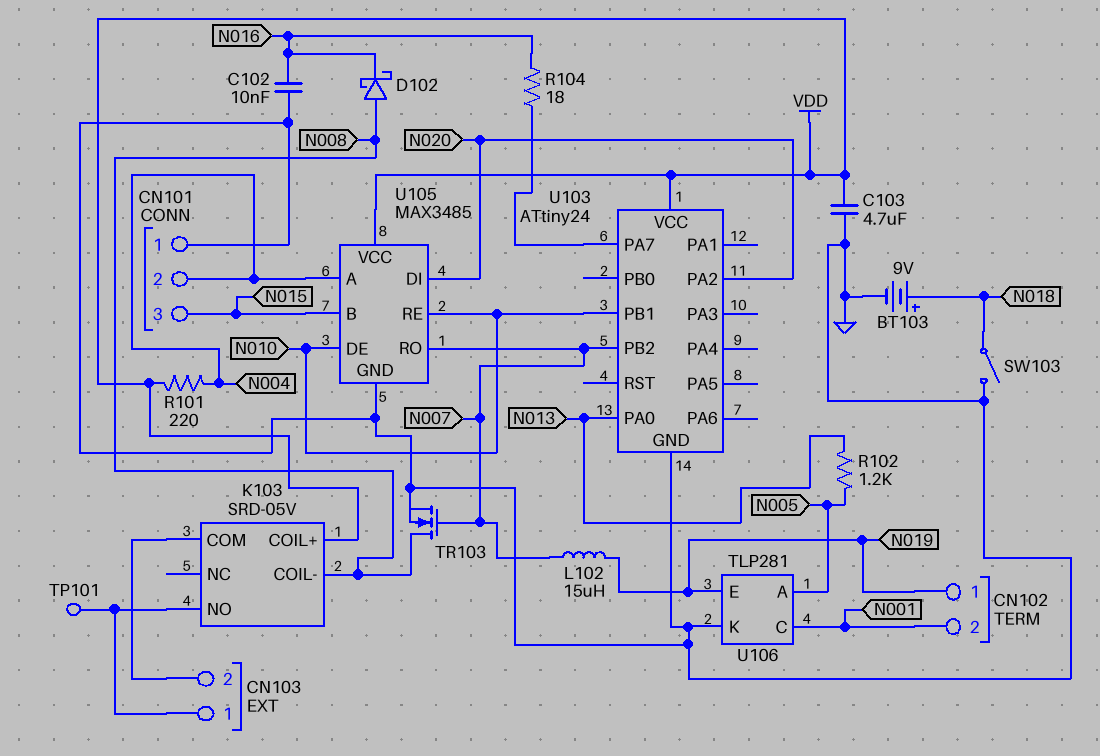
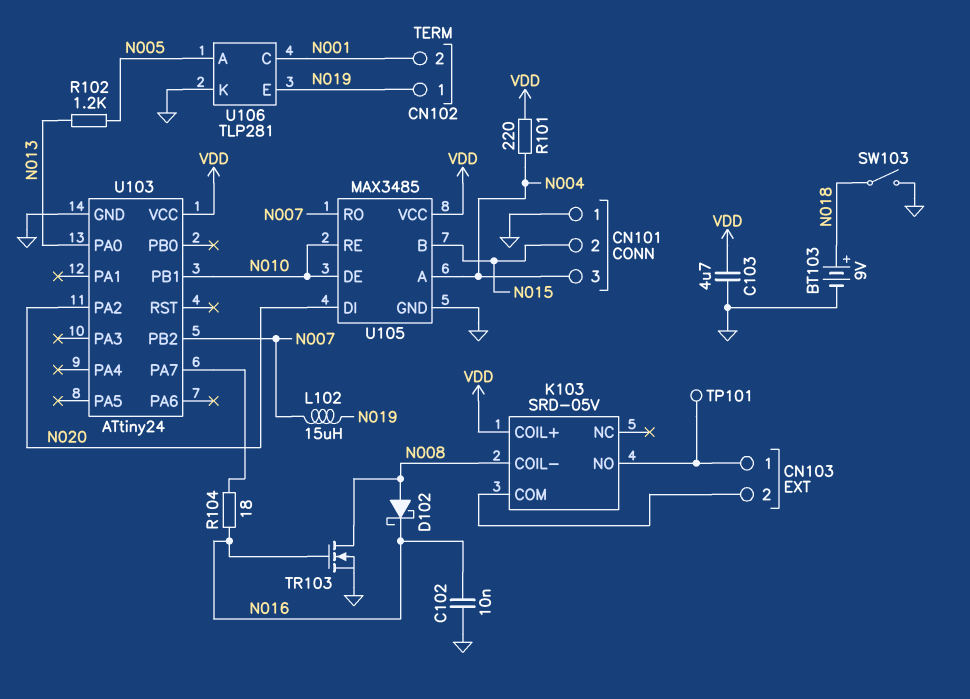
CN101 pin 2: N004 -> N015
CN101 pin 3: N015 -> N004
TR103: NMOS (G N007, D N008, S GND) -> NMOS (G N016, D N008, S GND)

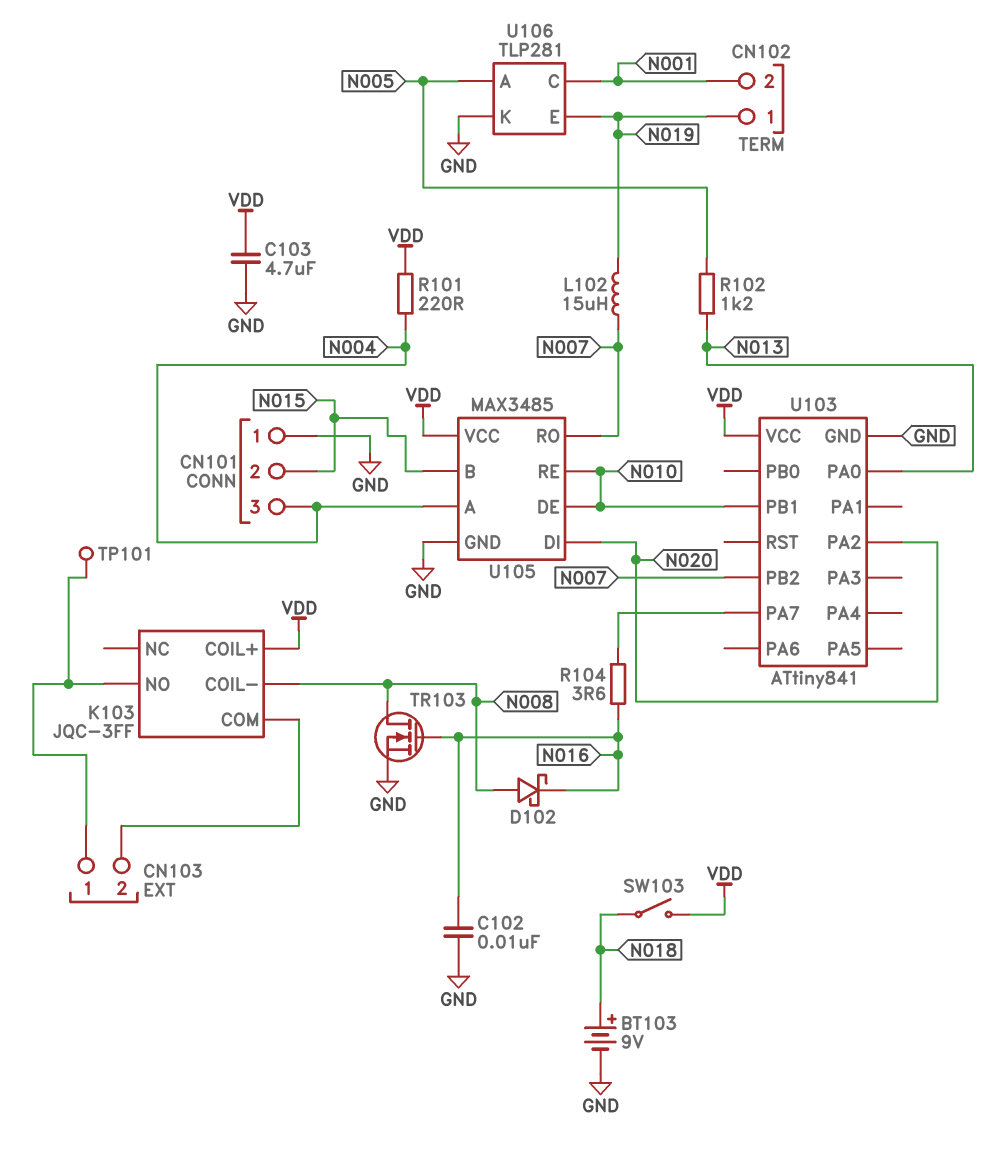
K103: SRD-05V -> JQC-3FF
R104: 18 (N016, U103/PA7) -> 3.6 (N016, U103/PA7)
SW103: switch (GND, N018) -> switch (N018, VDD)
U103: ATtiny24 -> ATtiny841

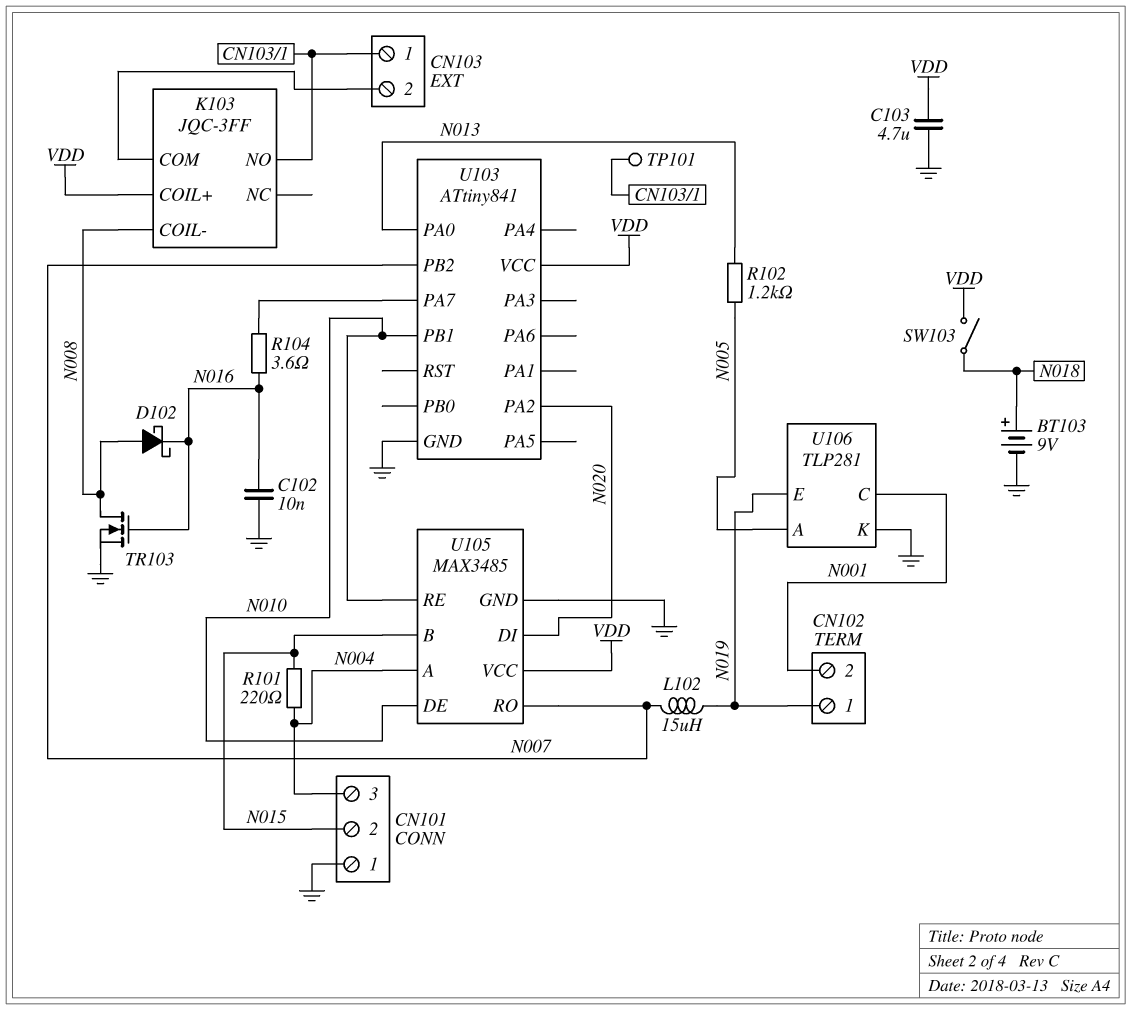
R101: 220 (N004, VDD) -> 220 (N004, N015)

